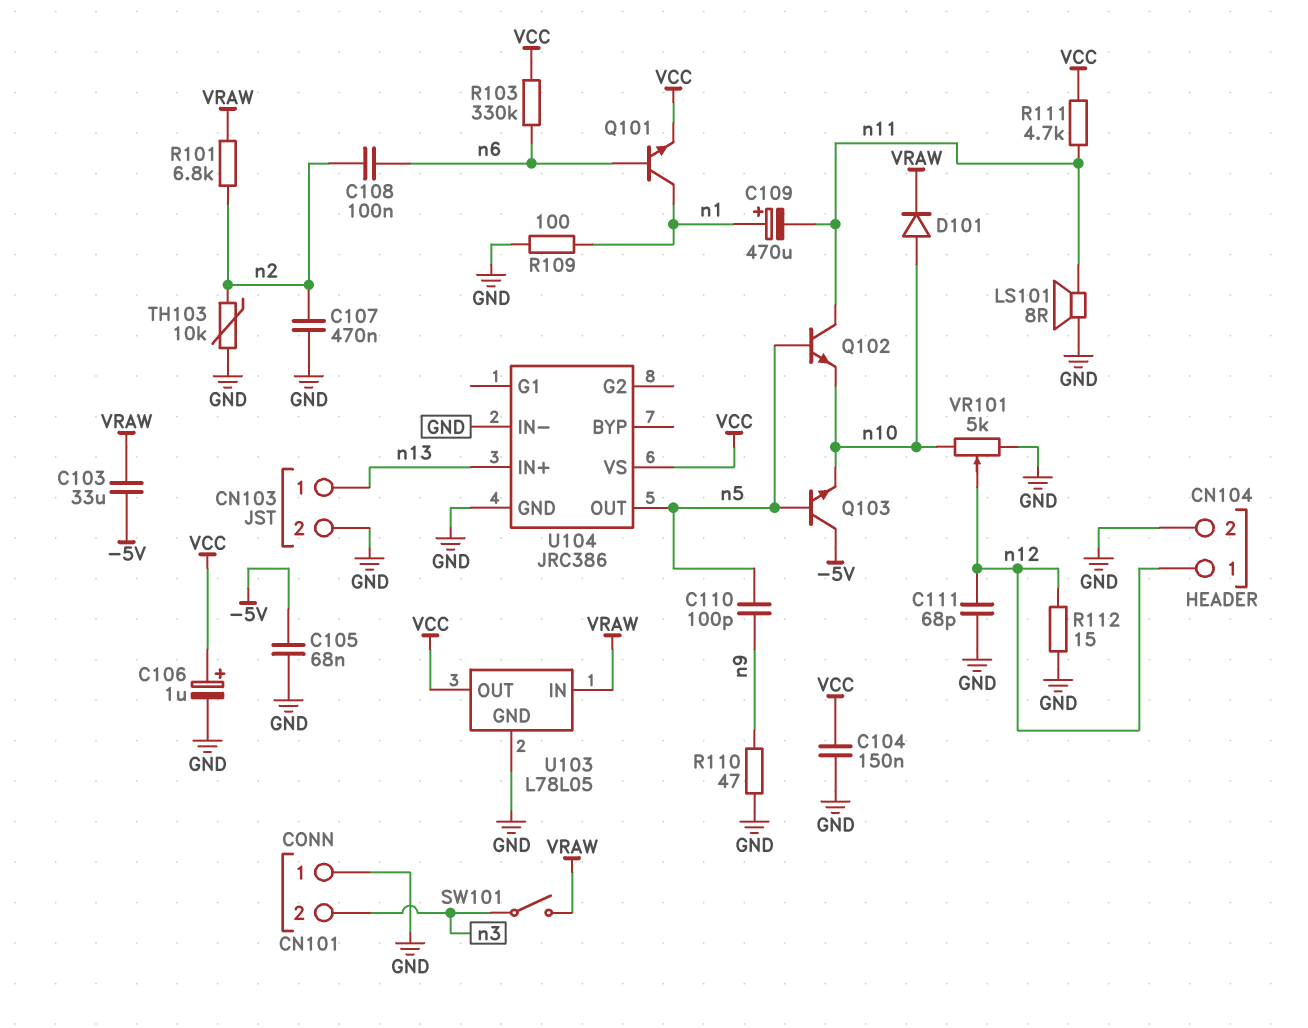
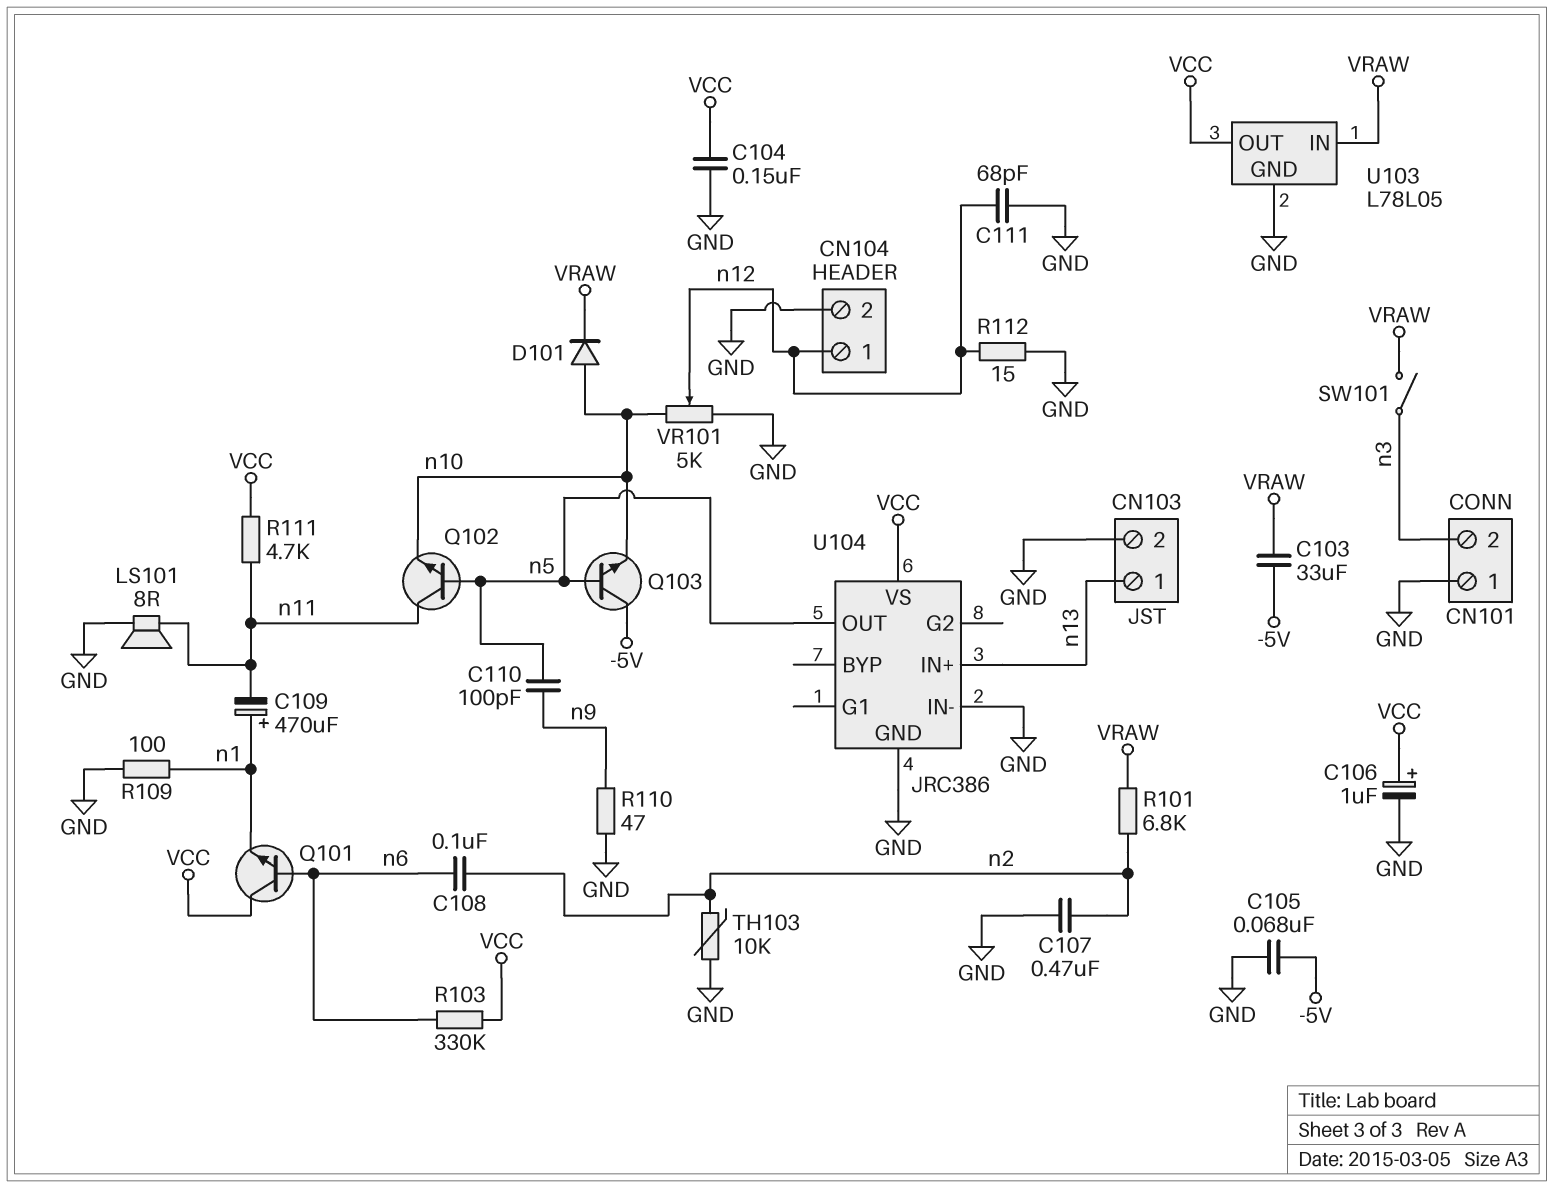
Q101: NPN (B n6, C n1, E VCC) -> NPN (B n6, C VCC, E n1)

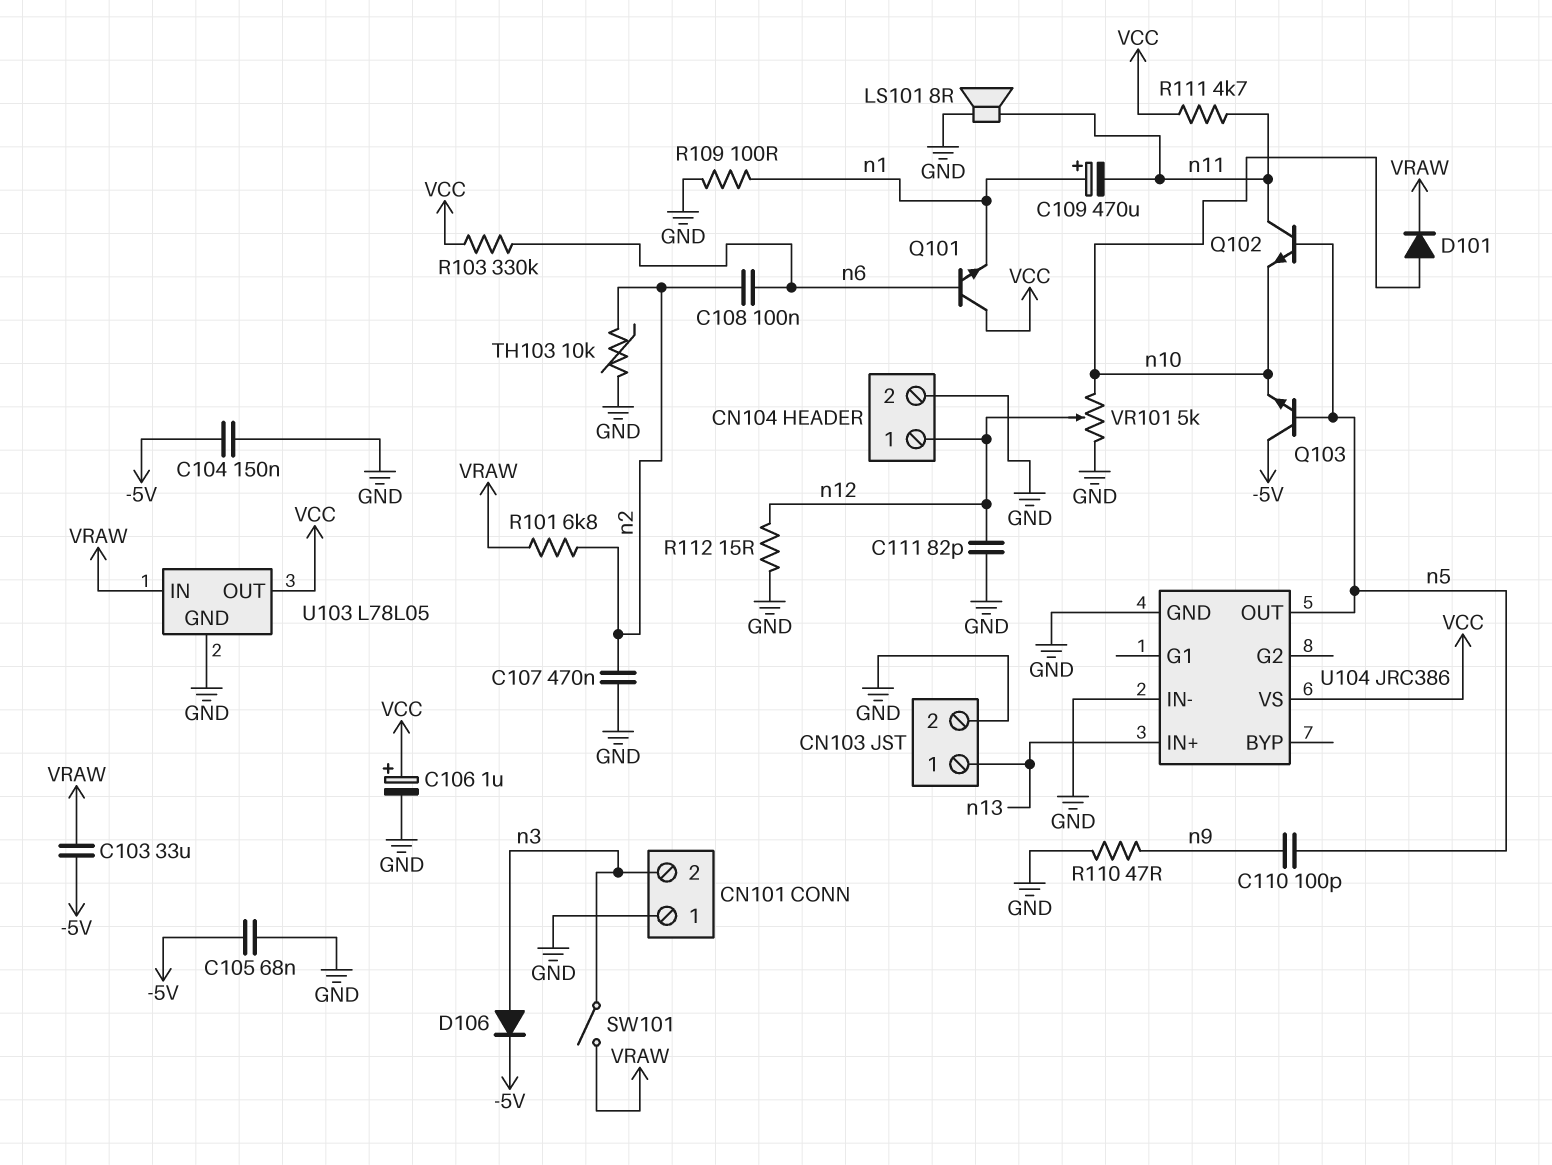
C104: 150nF (GND, VCC) -> 150nF (-5V, GND)
C111: 68pF (GND, n12) -> 82pF (GND, n12)
D106: none -> diode (A n3, K -5V)

